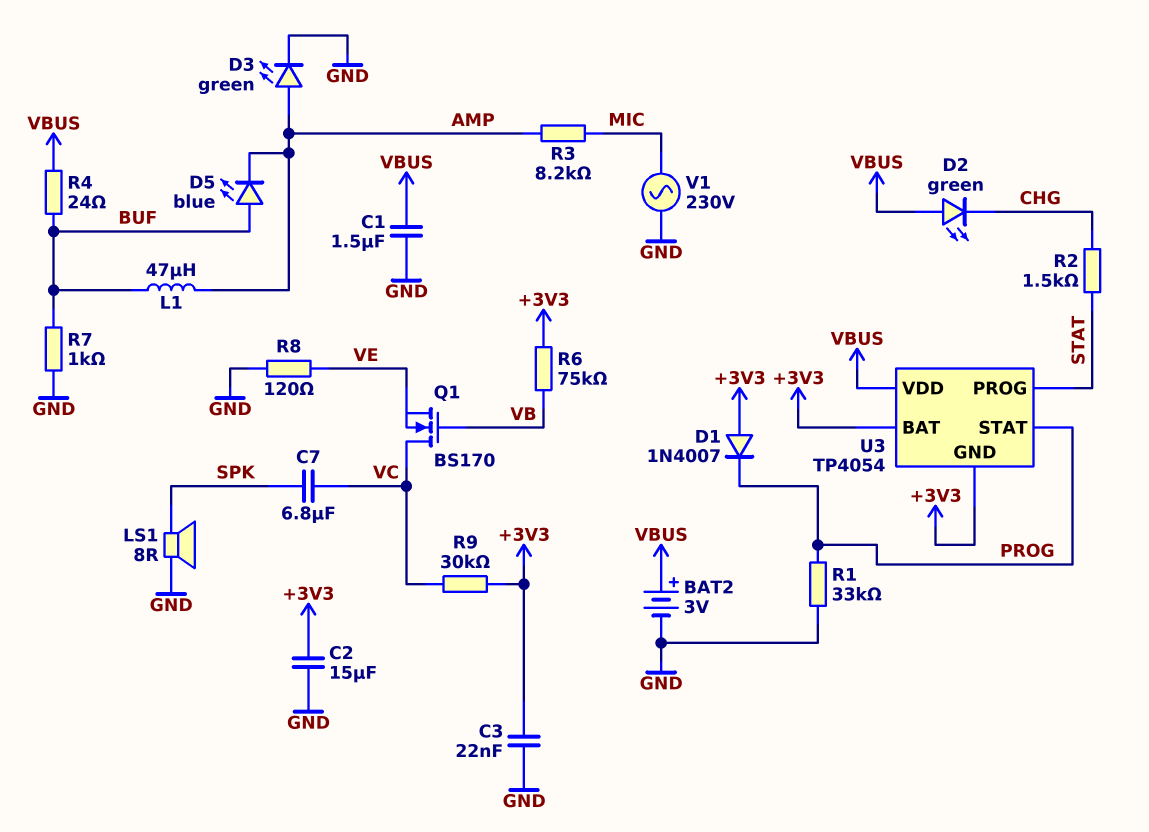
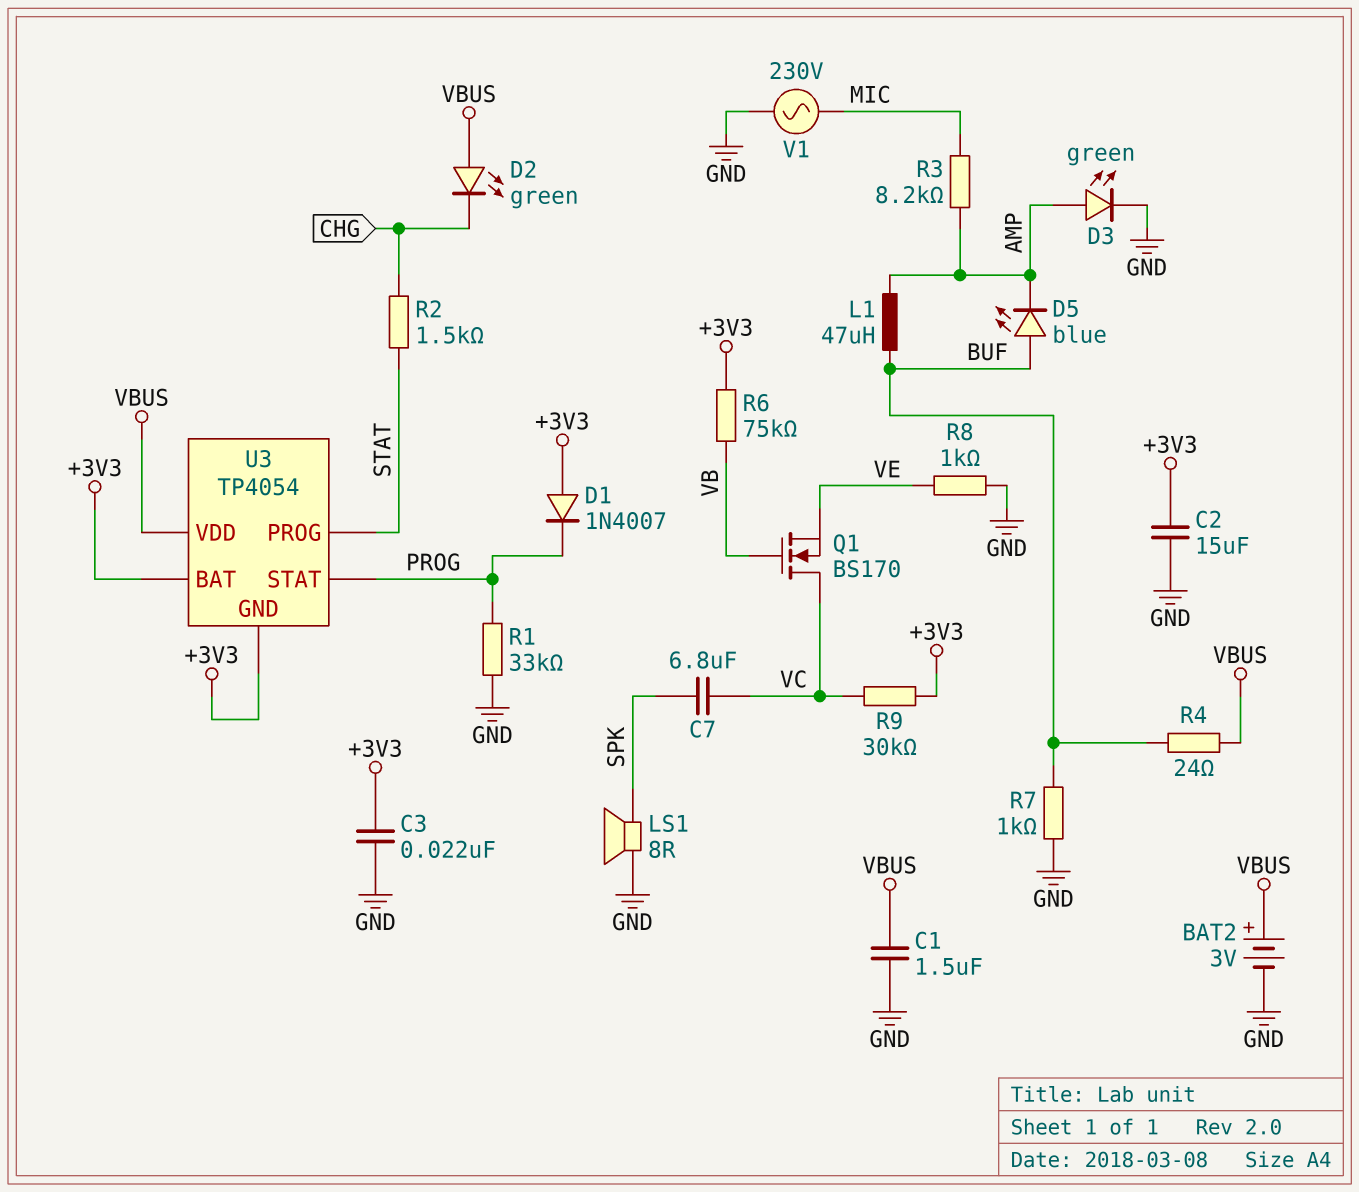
R8: 120 (GND, VE) -> 1k (GND, VE)

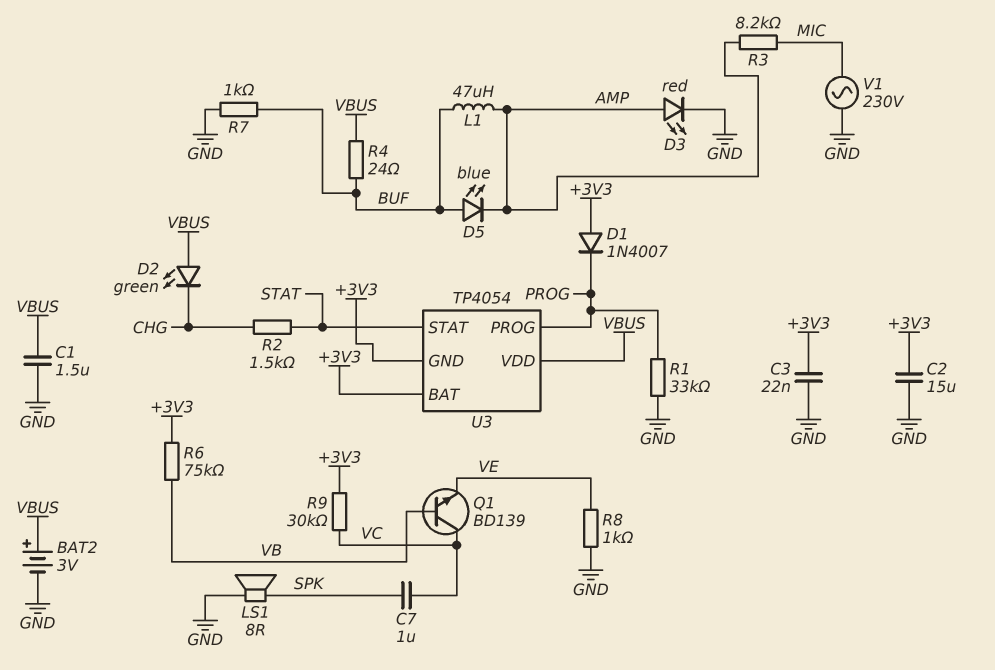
C7: 6.8uF (SPK, VC) -> 1uF (SPK, VC)
D3: LED green (A AMP, K GND) -> LED red (A AMP, K GND)
Q1: NMOS BS170 (G VB, D VC, S VE) -> NPN BD139 (B VB, C VC, E VE)
U3 pin PROG: STAT -> PROG
U3 pin STAT: PROG -> STAT

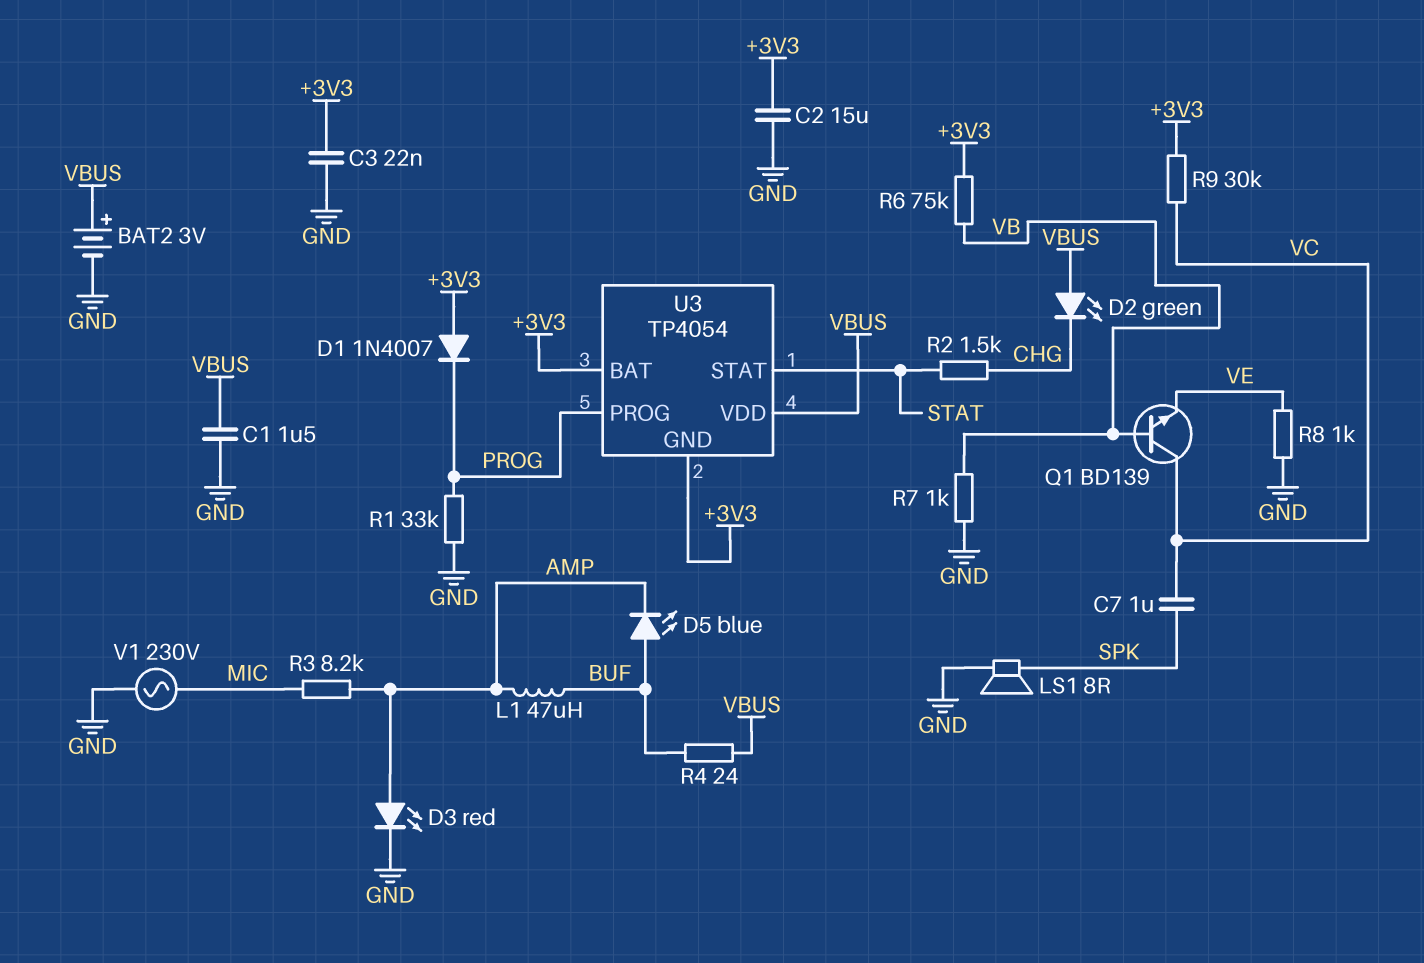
R7: 1k (BUF, GND) -> 1k (GND, VB)

